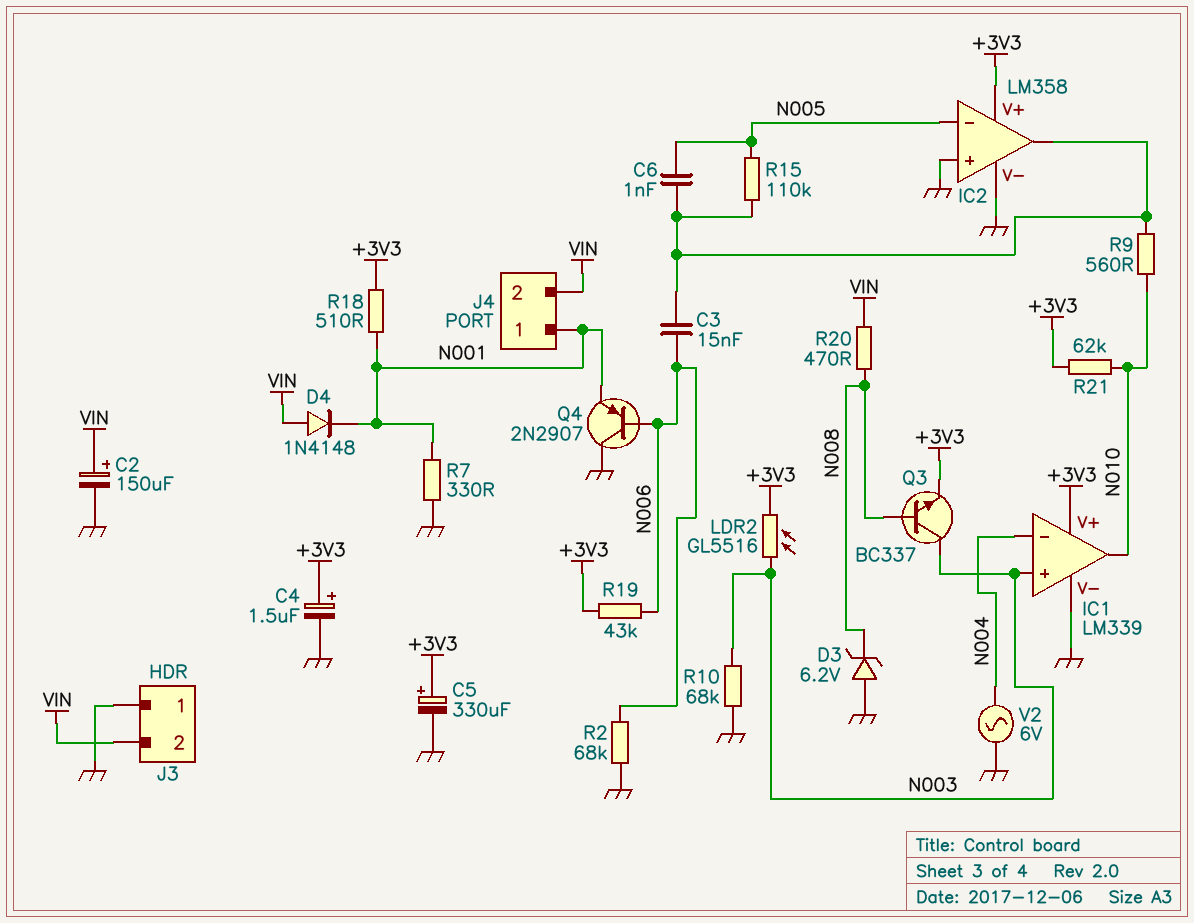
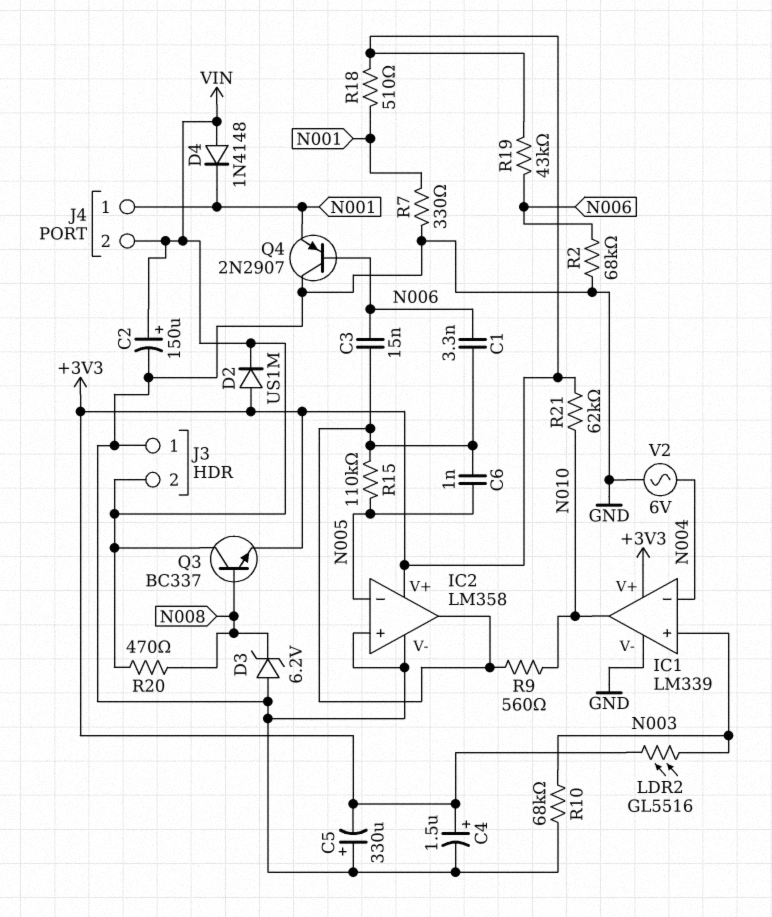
C1: none -> 3.3nF (IC2/out, N006)
C5: 330uF (plus +3V3, minus GND) -> 330uF (plus GND, minus +3V3)
D2: none -> diode US1M (A +3V3, K VIN)
Q3: NPN BC337 (B N008, C N003, E +3V3) -> NPN BC337 (B N008, C VIN, E +3V3)

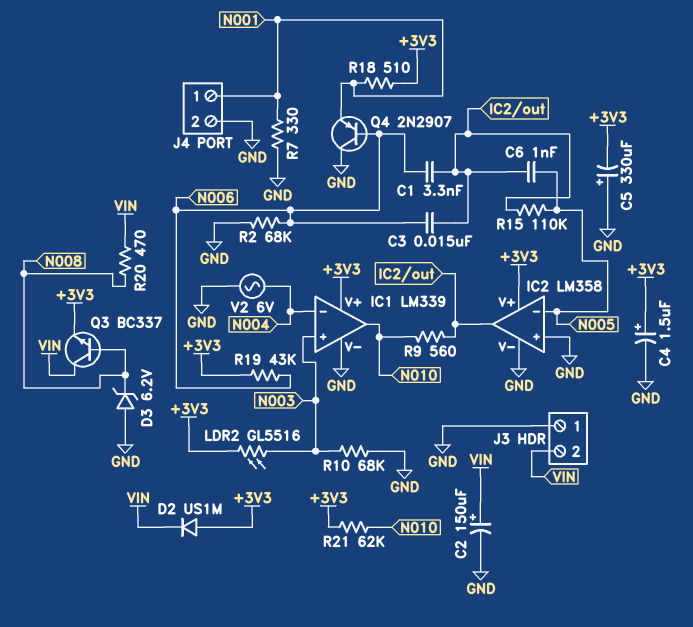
D4: diode 1N4148 (A VIN, K N001) -> none
J4 pin 2: VIN -> GND

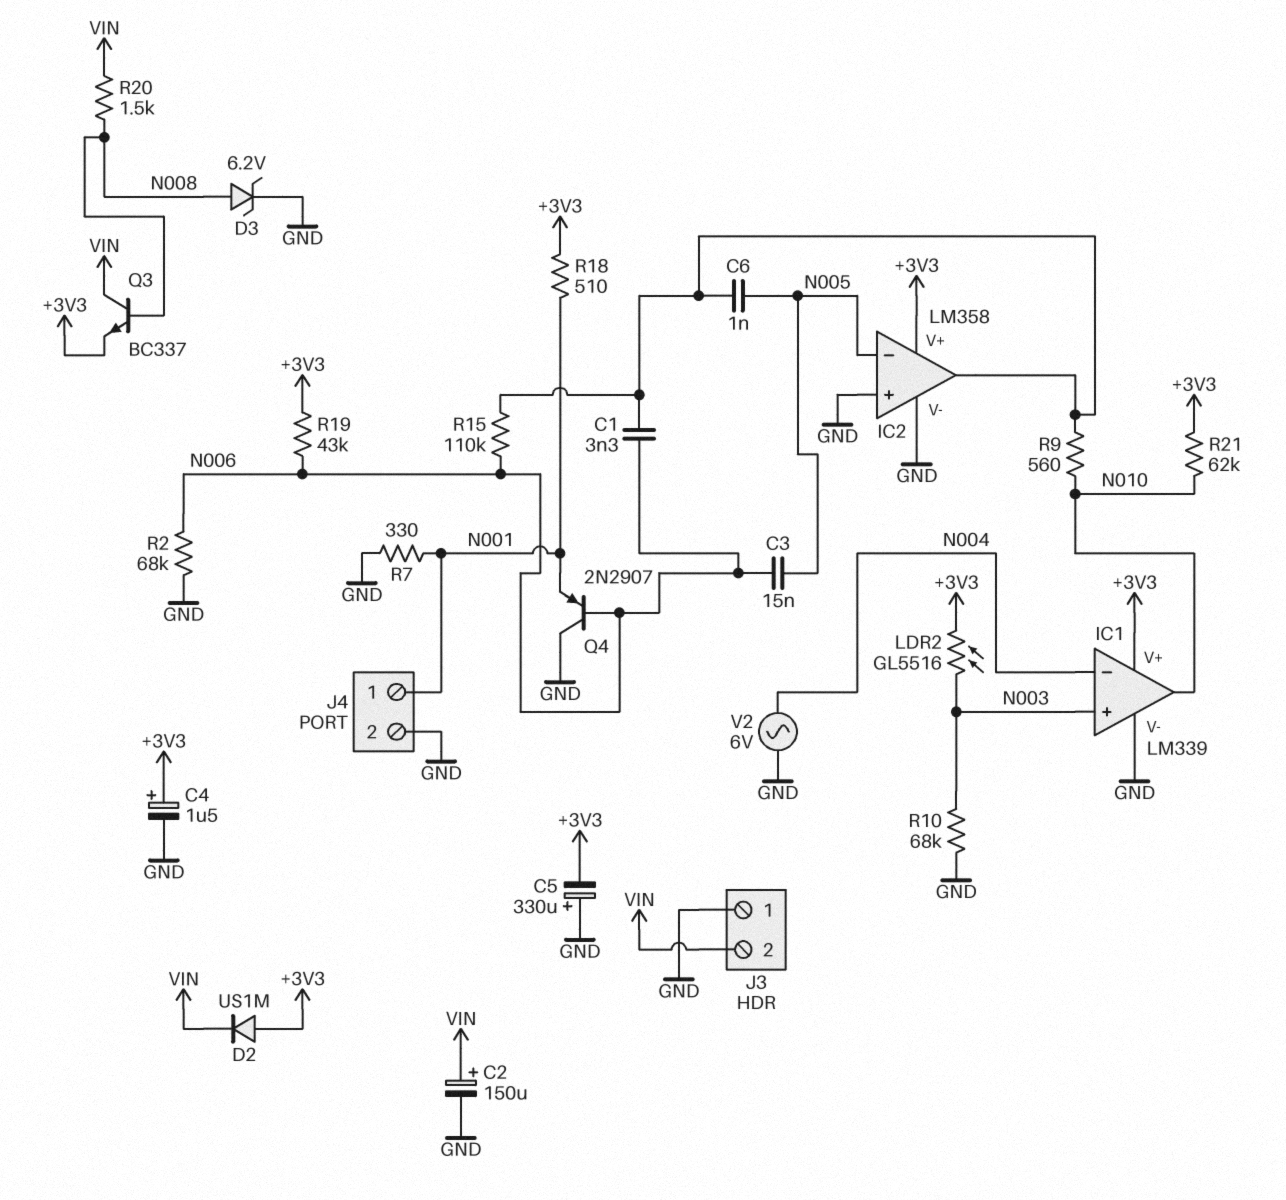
C3: 15nF (IC2/out, N006) -> 15nF (N005, N006)
D3: zener 6.2V (A GND, K N008) -> zener 6.2V (A N008, K GND)
R15: 110k (IC2/out, N005) -> 110k (IC2/out, N006)
R20: 470 (N008, VIN) -> 1.5k (N008, VIN)

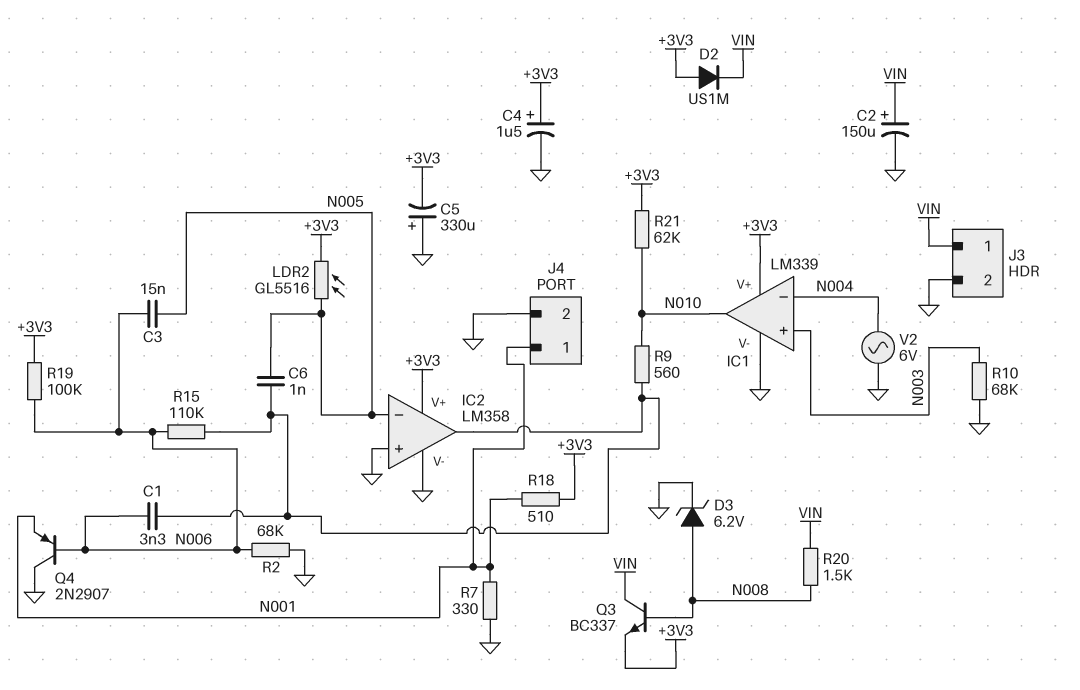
J3 pin 1: GND -> VIN
J3 pin 2: VIN -> GND
LDR2: GL5516 (+3V3, N003) -> GL5516 (+3V3, N005)
R19: 43k (+3V3, N006) -> 100k (+3V3, N006)

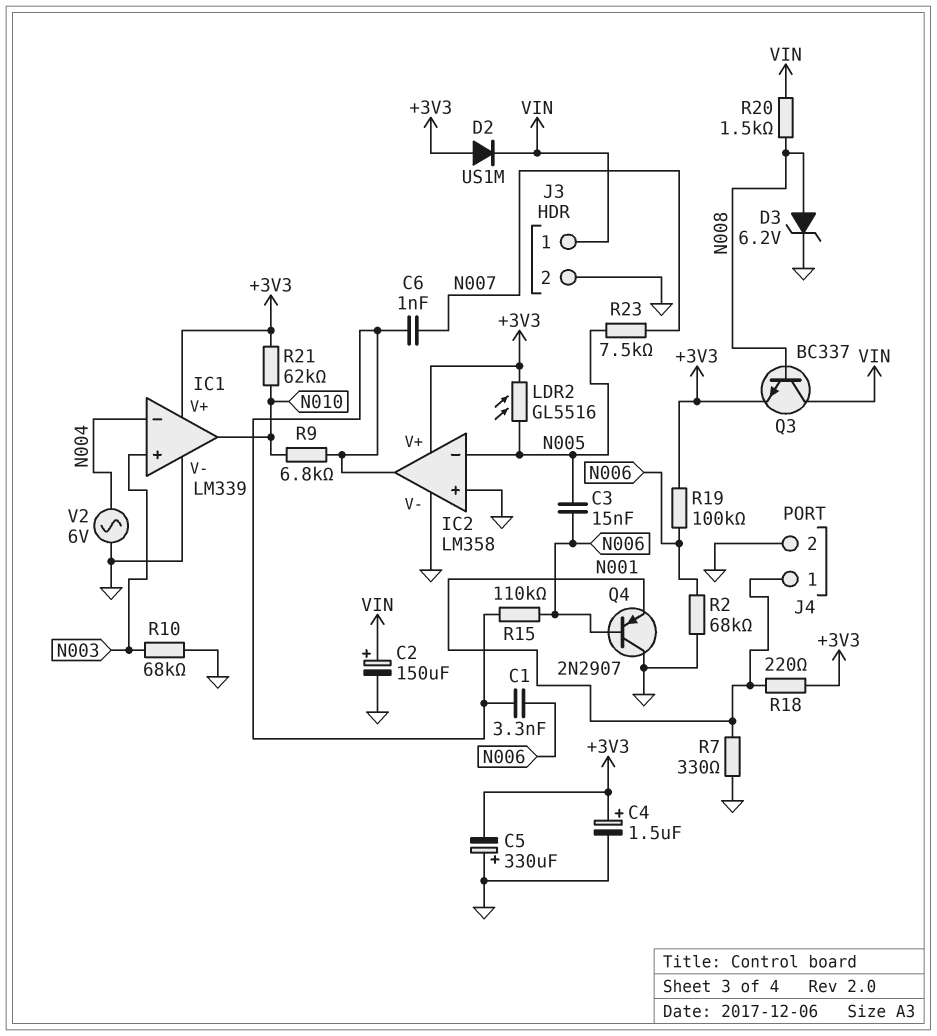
C6: 1nF (IC2/out, N005) -> 1nF (IC2/out, N007)
R9: 560 (IC2/out, N010) -> 6.8k (IC2/out, N010)
R18: 510 (+3V3, N001) -> 220 (+3V3, N001)
R23: none -> 7.5k (N005, N007)

